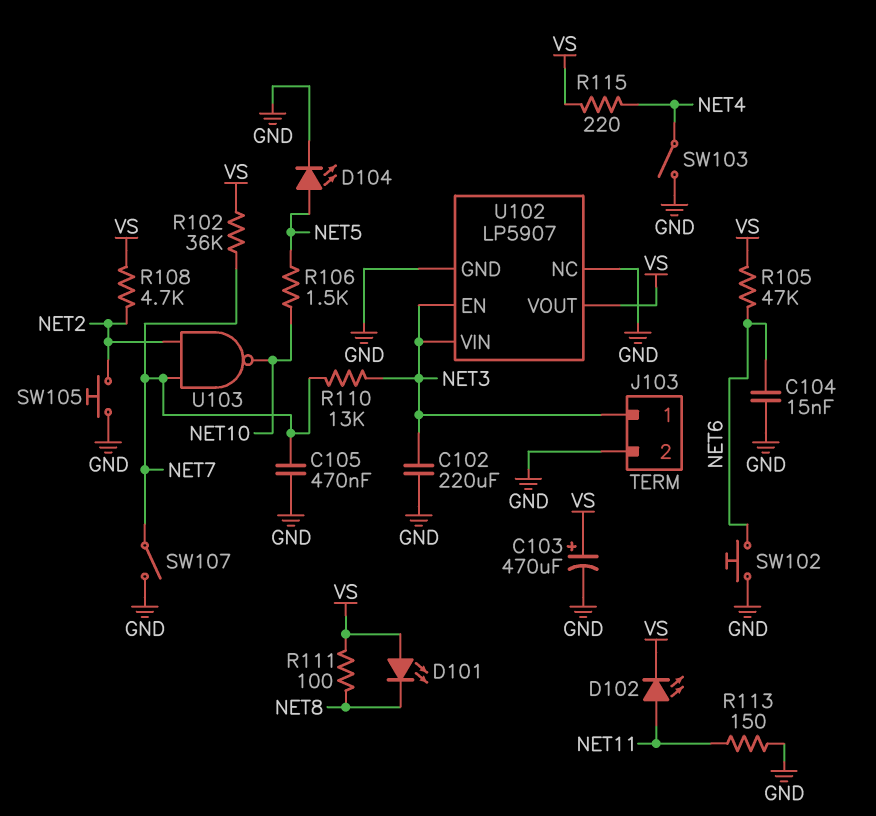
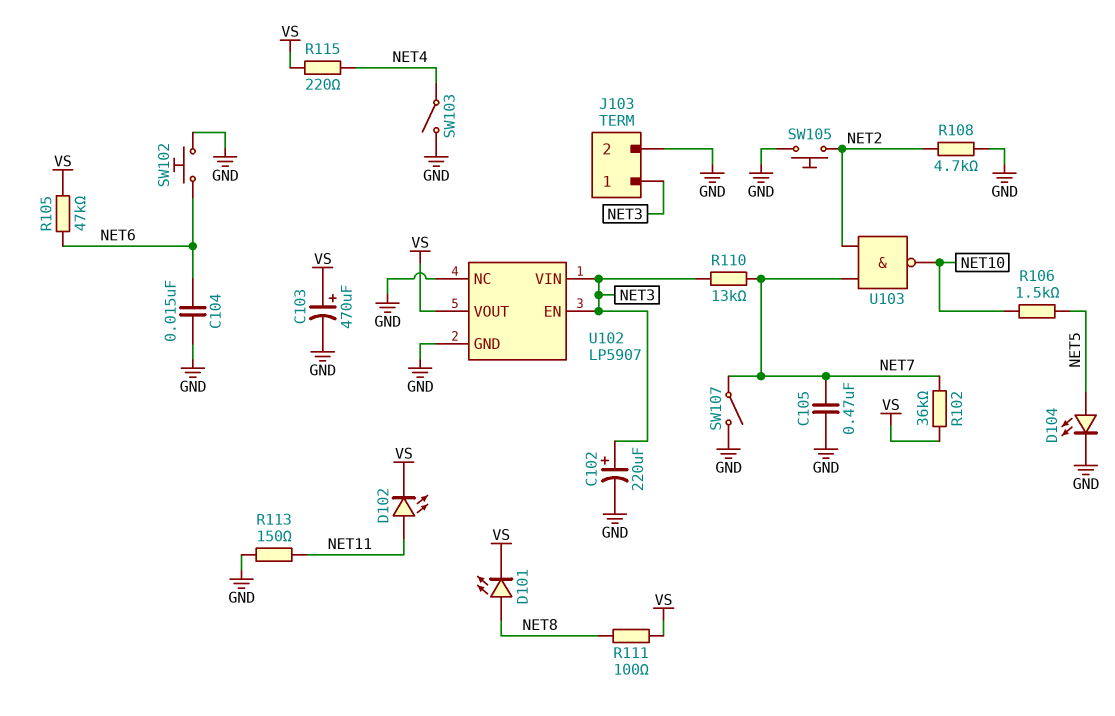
C102: 220uF (GND, NET3) -> 220uF (plus NET3, minus GND)
D101: LED (A VS, K NET8) -> LED (A NET8, K VS)
R108: 4.7k (NET2, VS) -> 4.7k (GND, NET2)

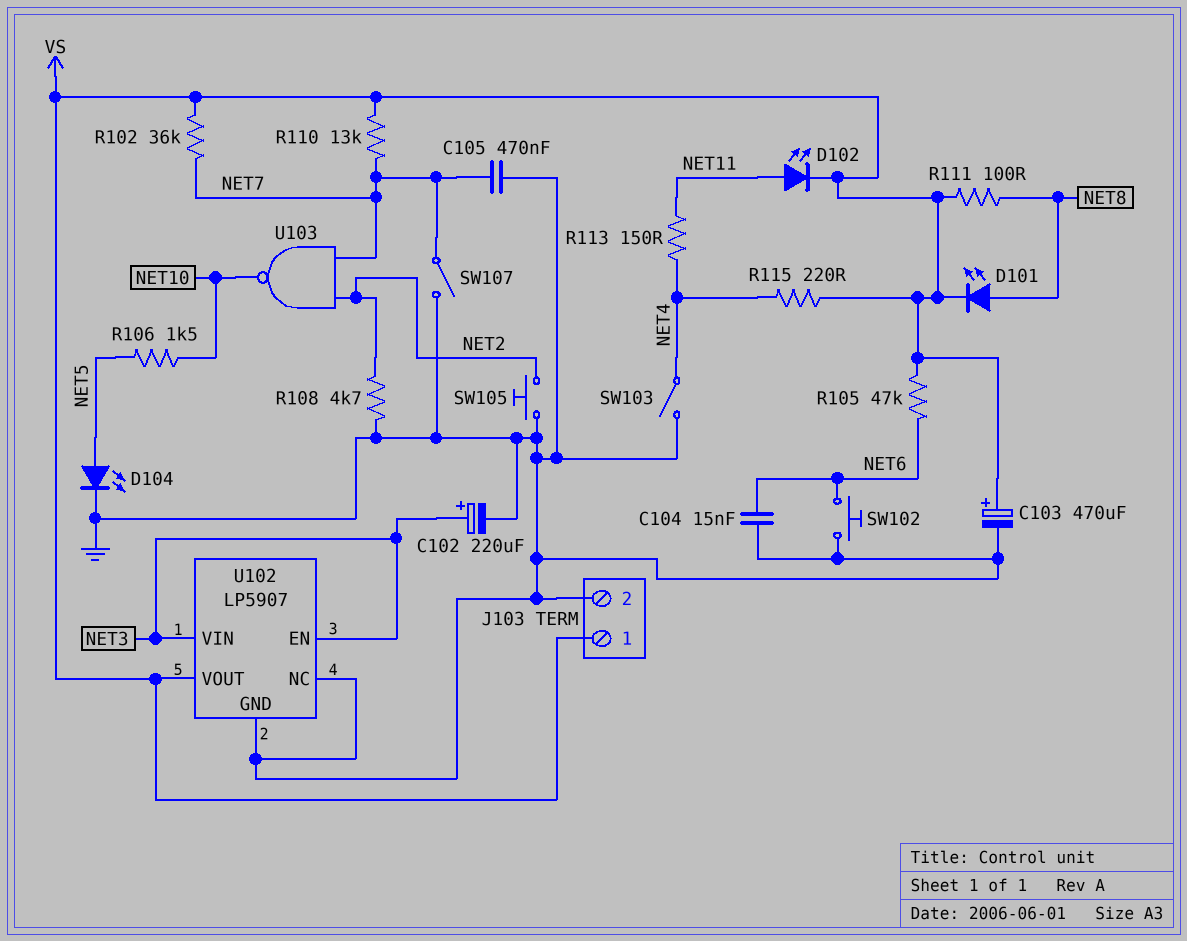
J103 pin 1: NET3 -> VS
R110: 13k (NET3, NET7) -> 13k (NET7, VS)
R113: 150 (GND, NET11) -> 150 (NET4, NET11)

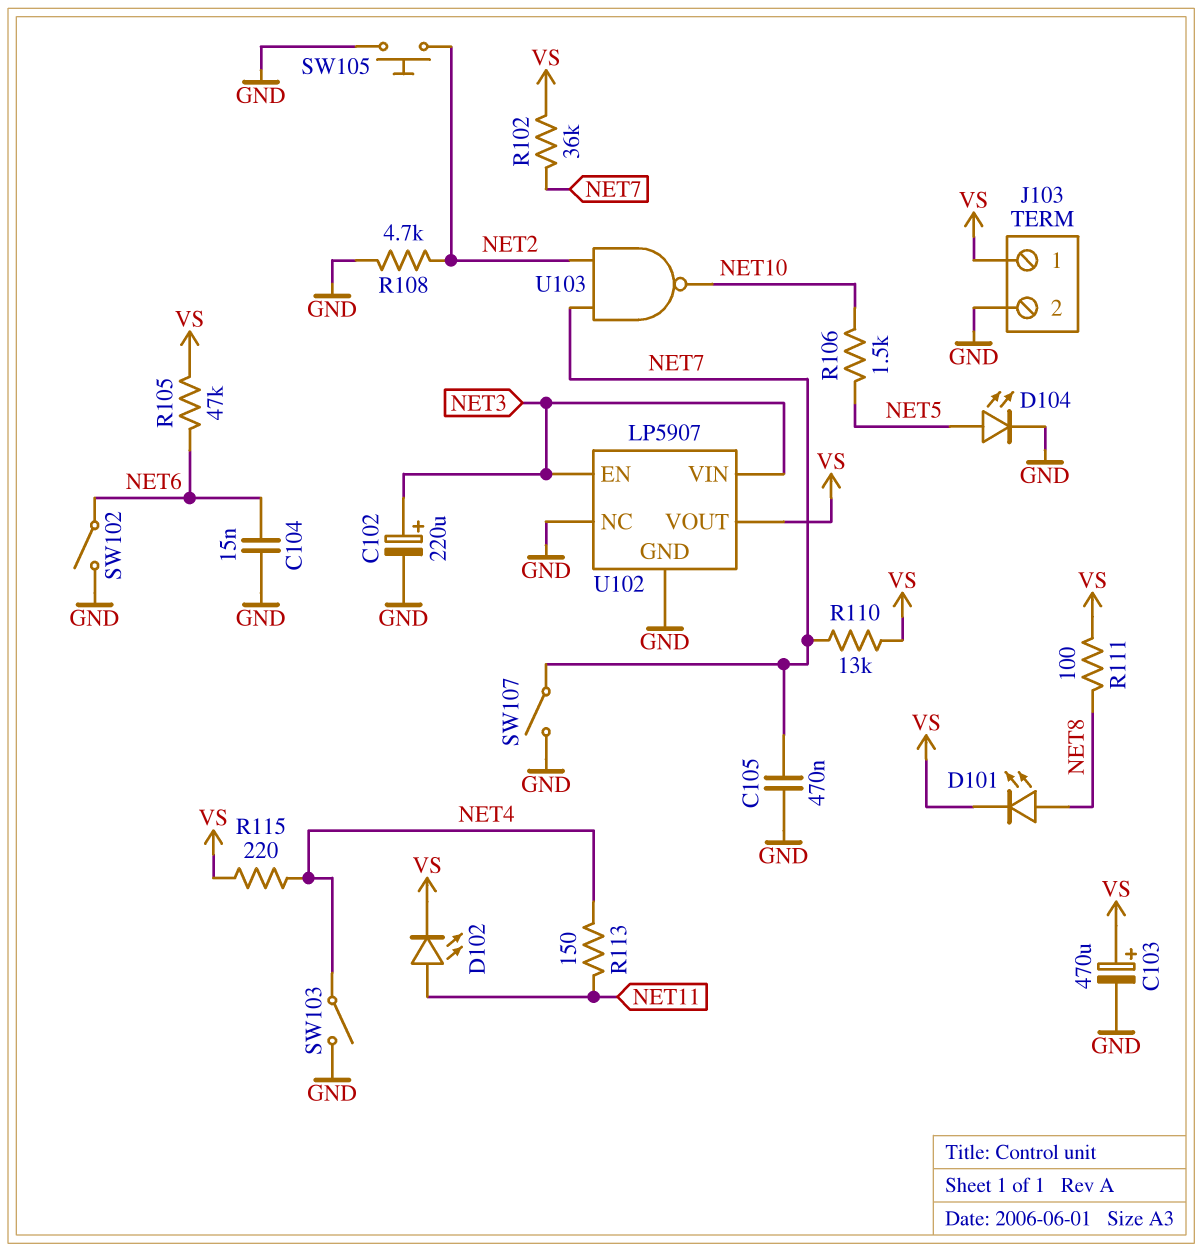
SW102: button (GND, NET6) -> switch (GND, NET6)

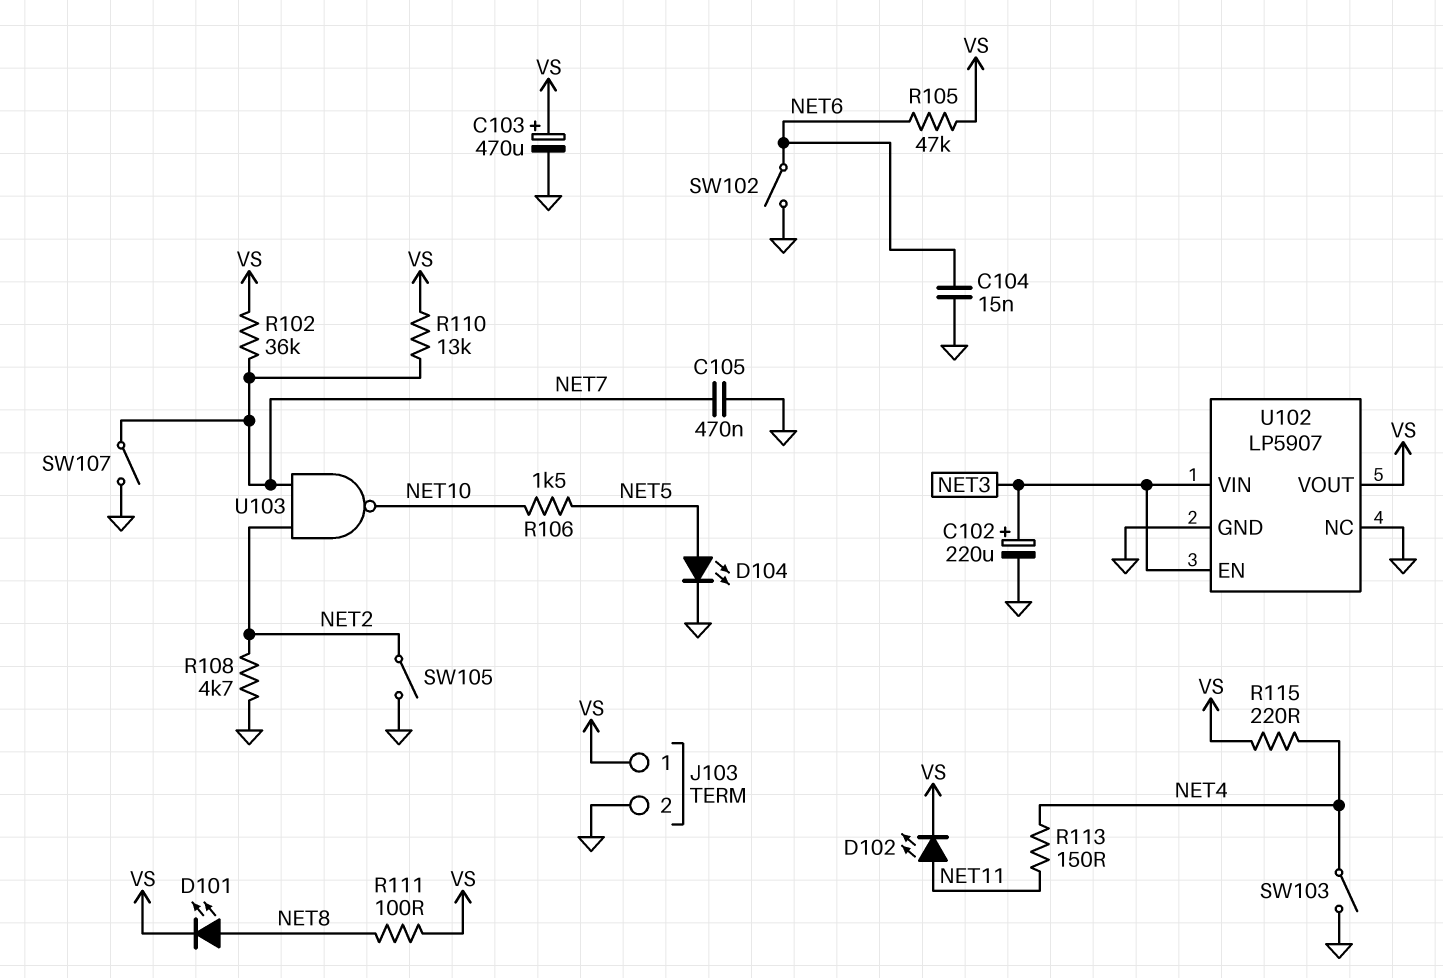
SW105: button (GND, NET2) -> switch (GND, NET2)

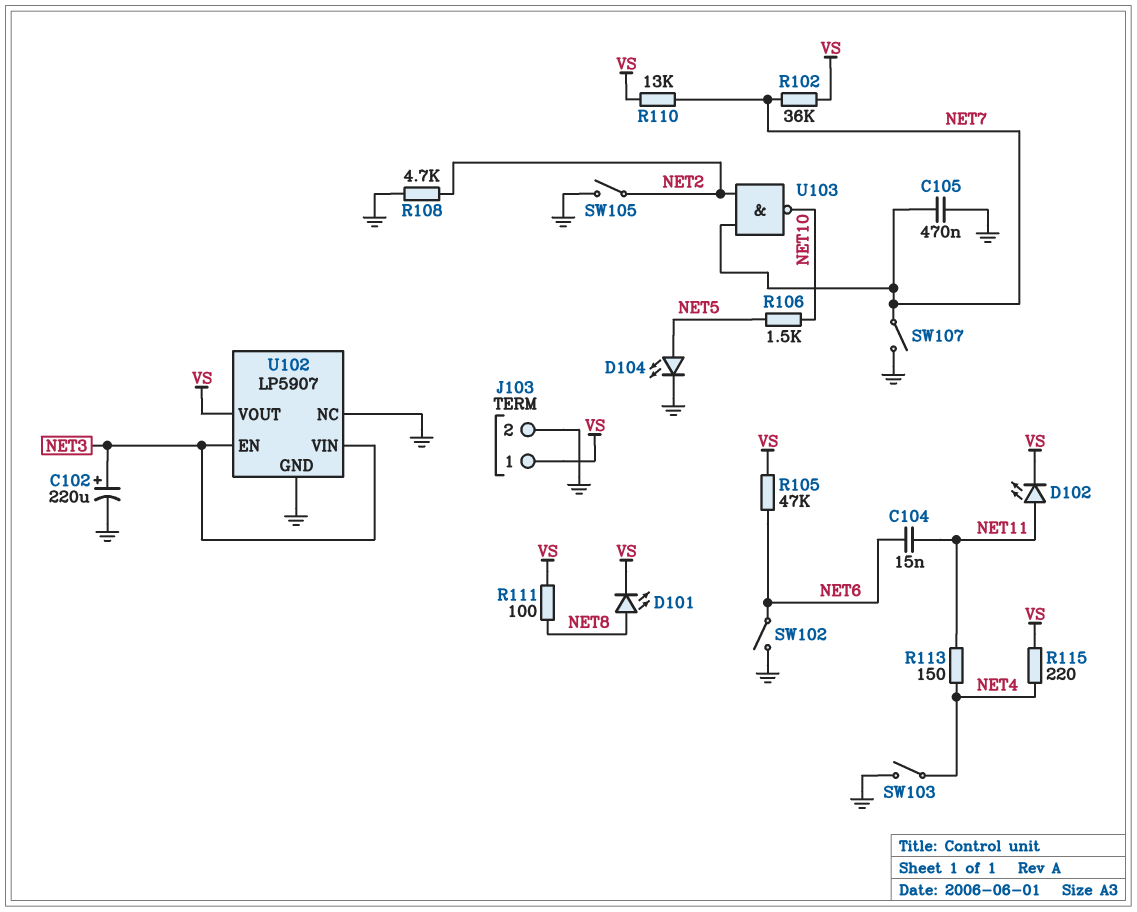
C103: 470uF (plus VS, minus GND) -> none
C104: 15nF (GND, NET6) -> 15nF (NET6, NET11)

